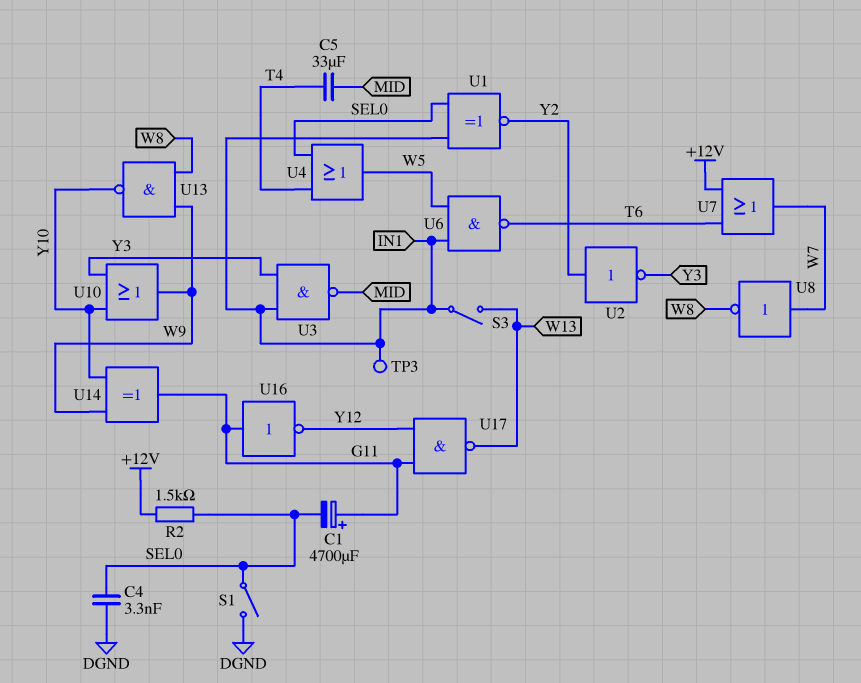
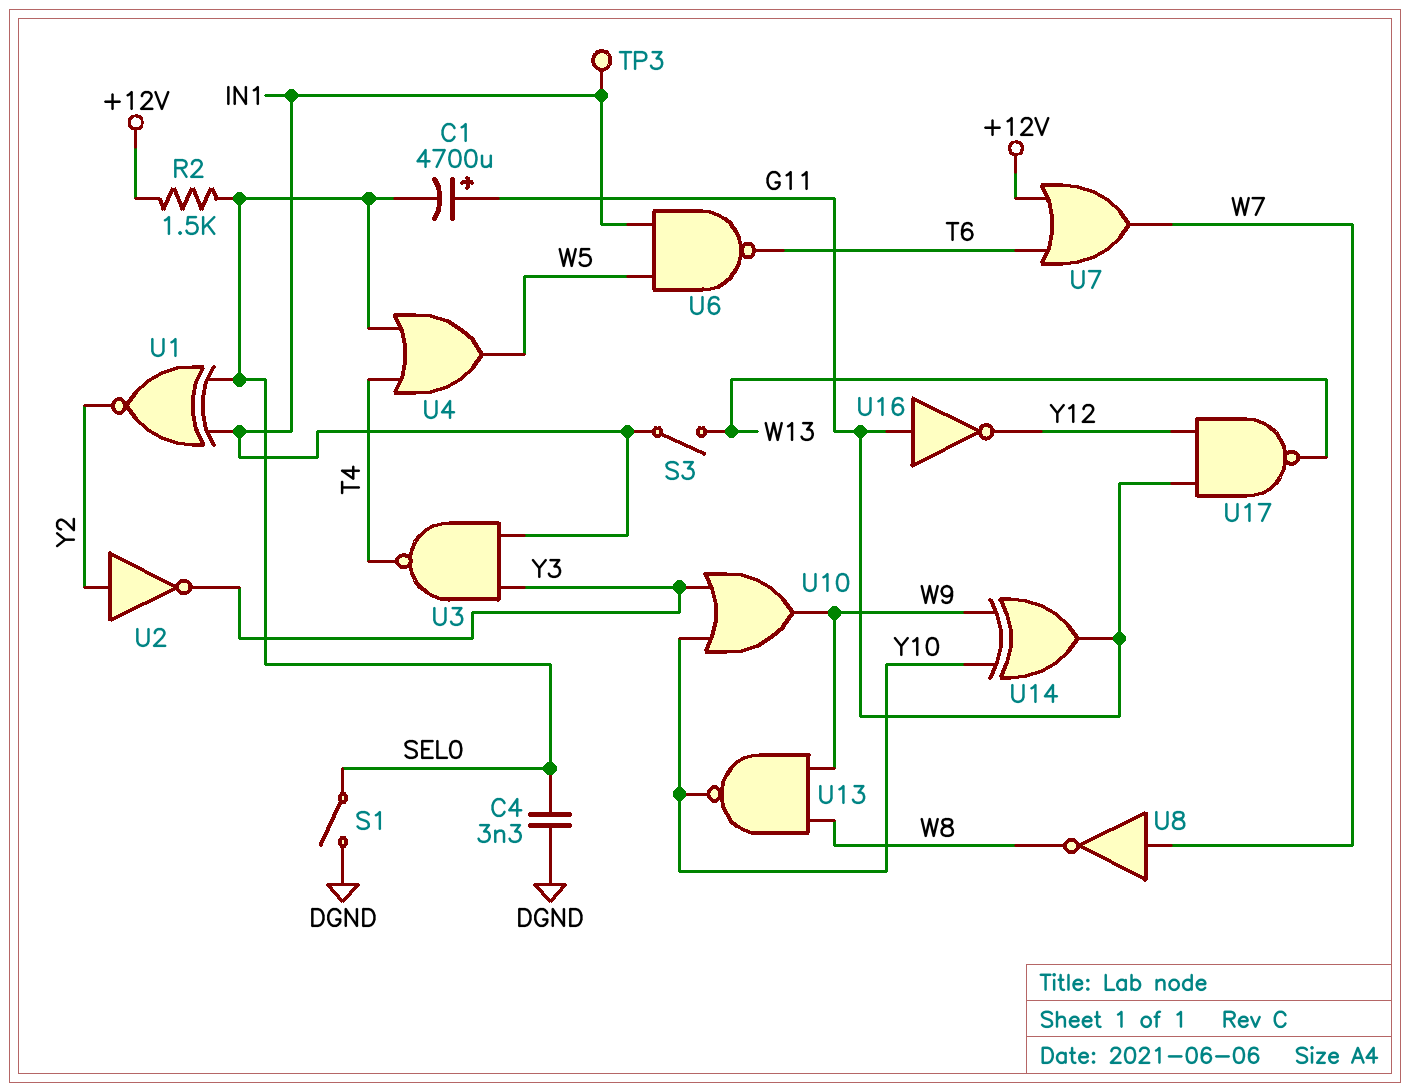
C5: 33uF (MID, T4) -> none
U3: NAND (in IN1, in Y3, out MID) -> NAND (in IN1, in Y3, out T4)

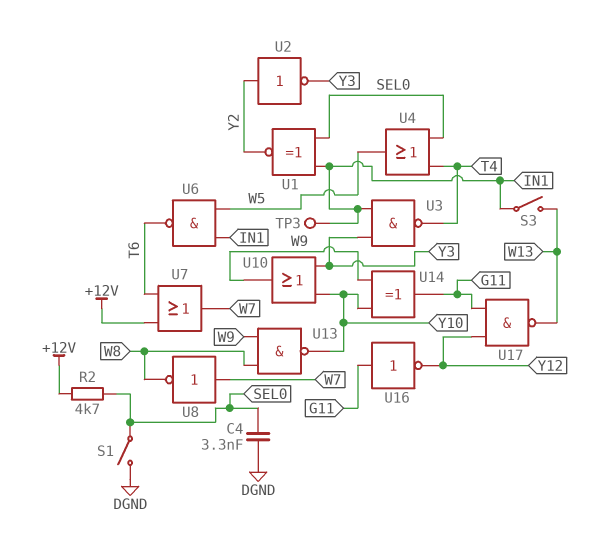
C1: 4700uF (plus G11, minus SEL0) -> none
R2: 1.5k (+12V, SEL0) -> 4.7k (+12V, SEL0)

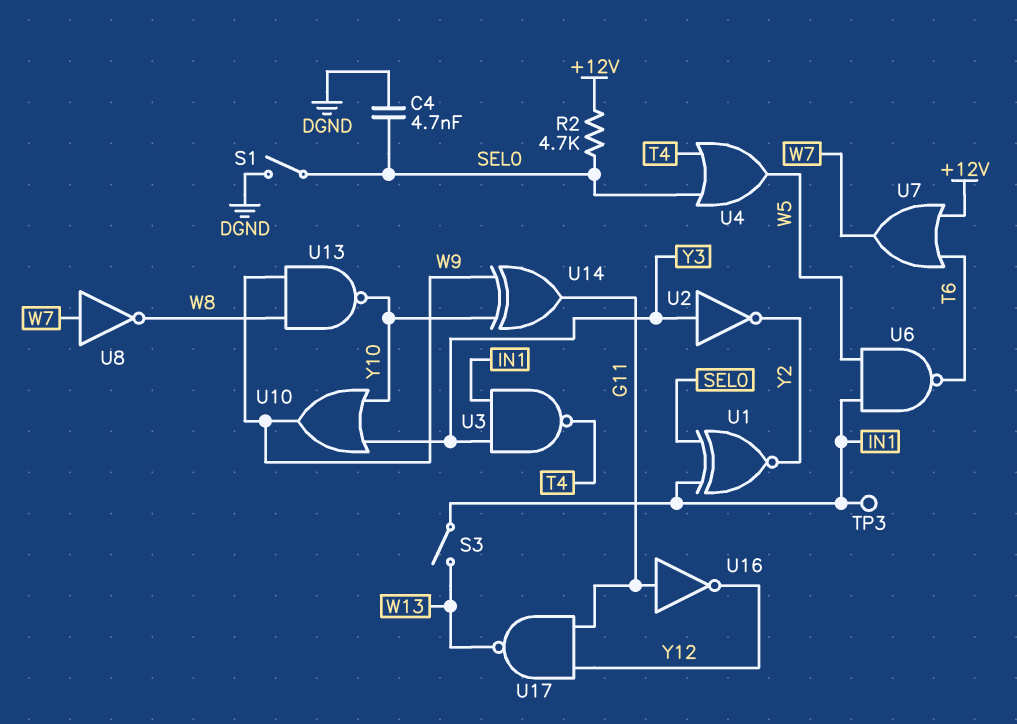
C4: 3.3nF (DGND, SEL0) -> 4.7nF (DGND, SEL0)
U2: NOT (in Y2, out Y3) -> NOT (in Y3, out Y2)

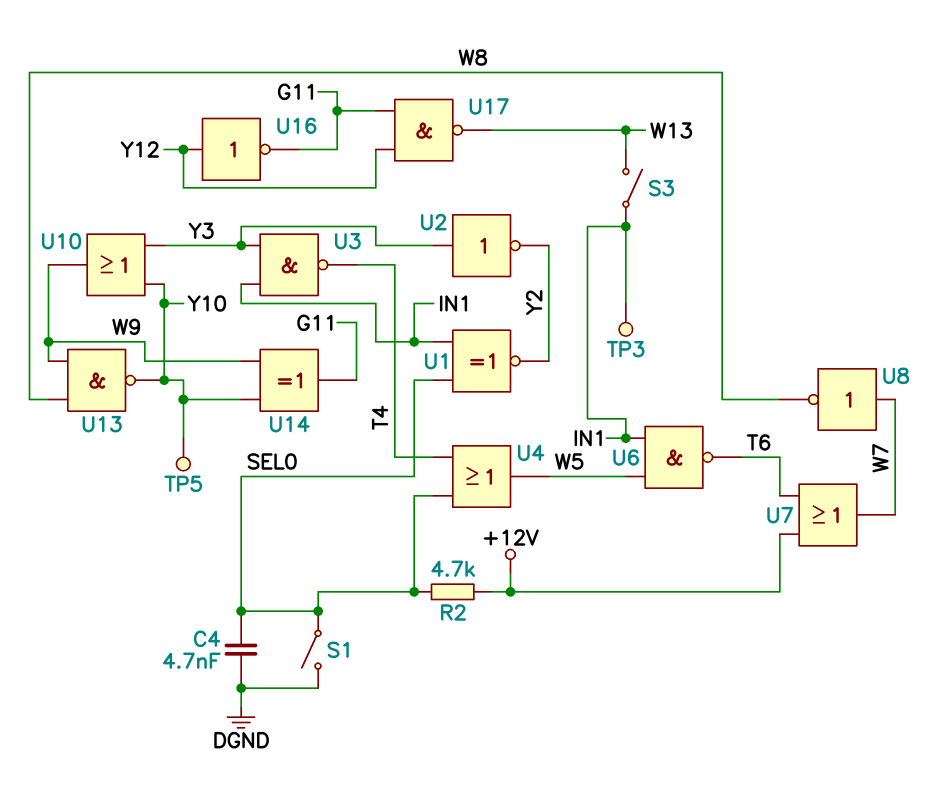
TP5: none -> test point (Y10)
U16: NOT (in G11, out Y12) -> NOT (in Y12, out G11)

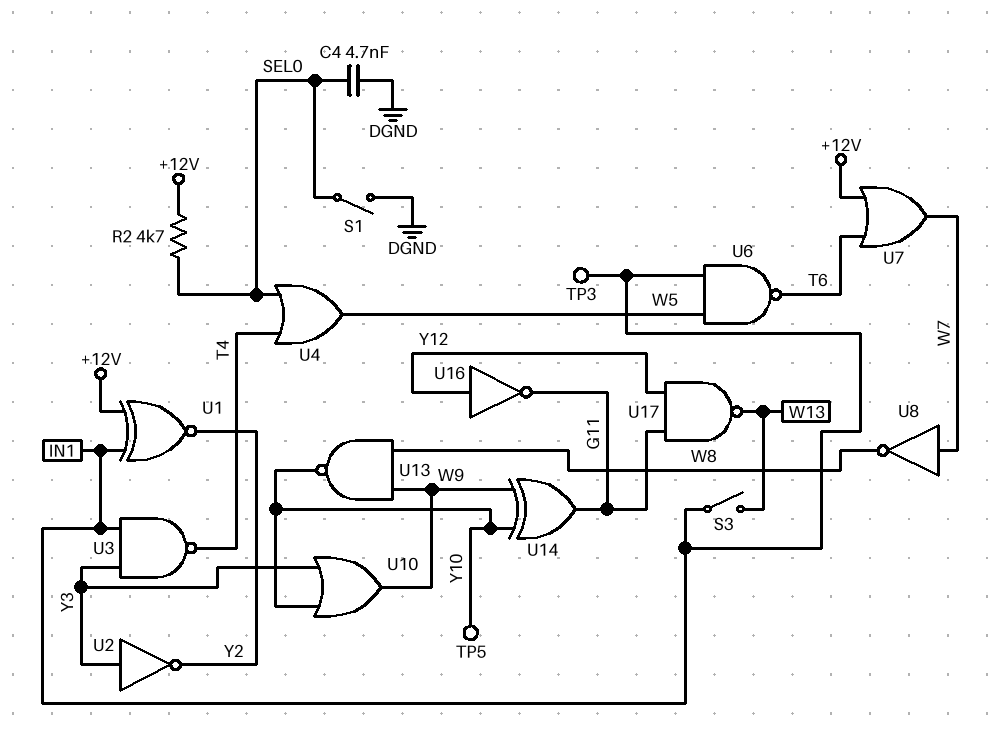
U1: XNOR (in IN1, in SEL0, out Y2) -> XNOR (in +12V, in IN1, out Y2)

